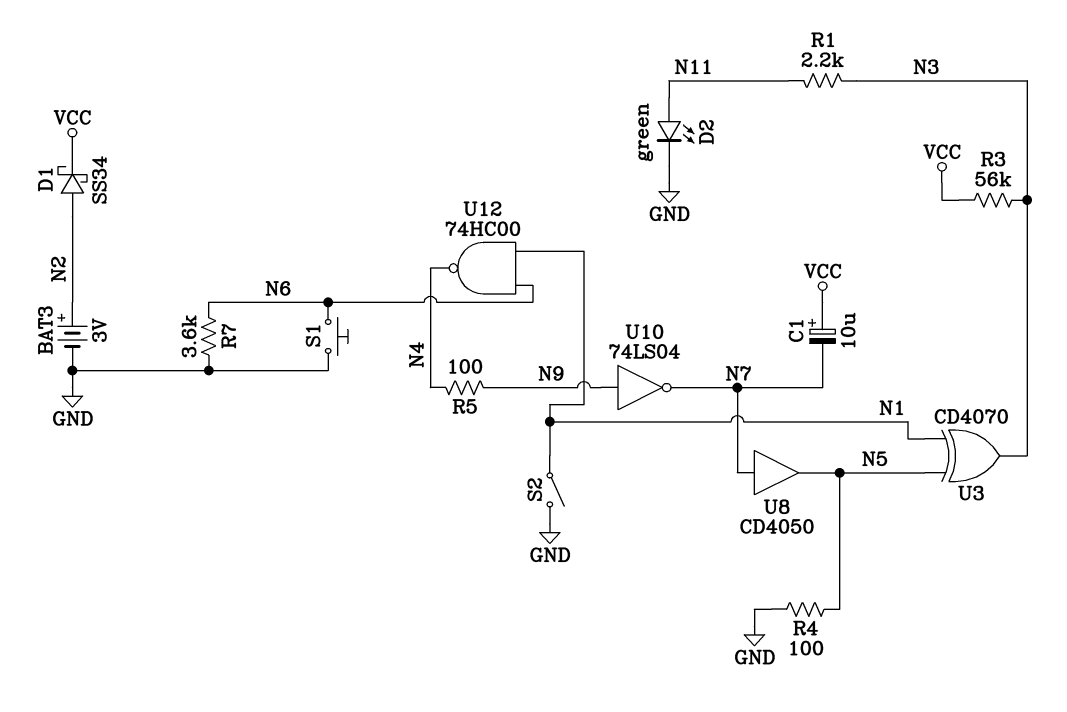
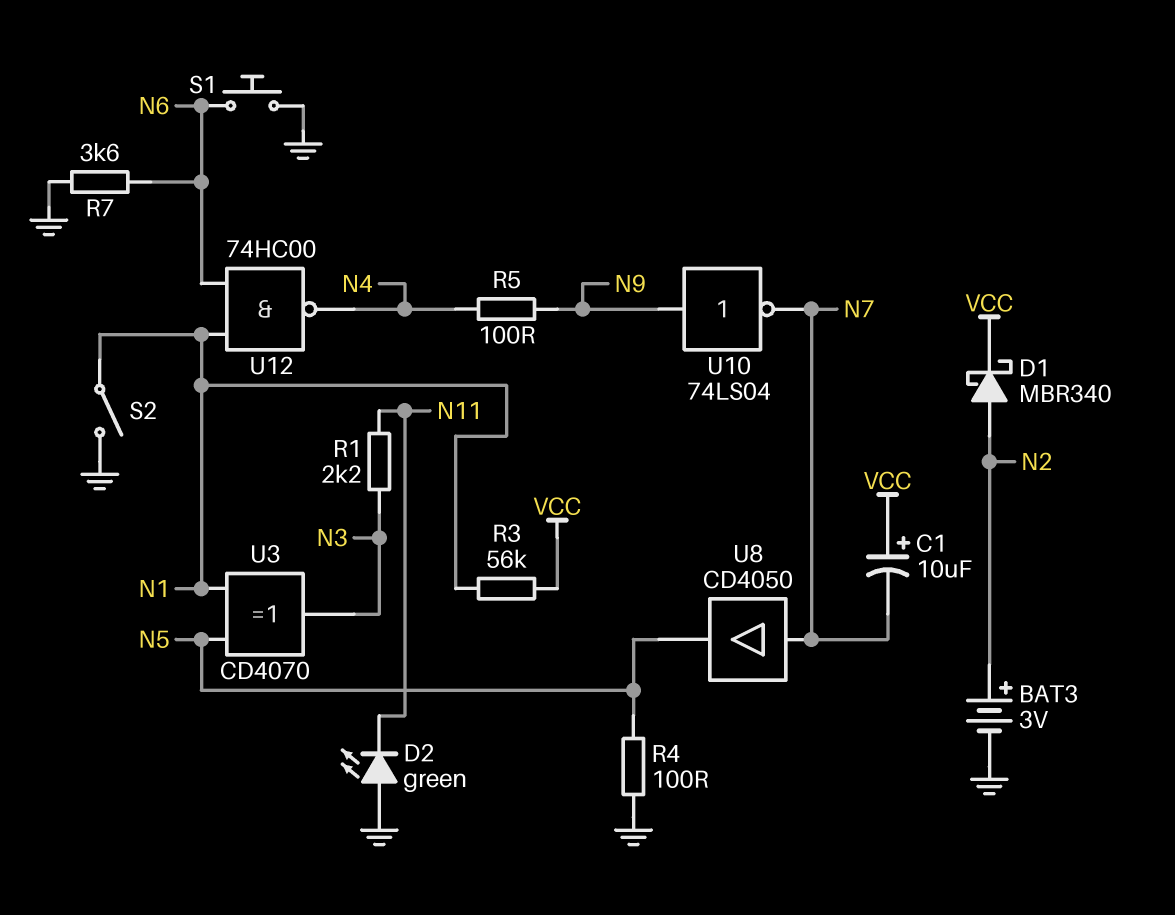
D1: schottky SS34 (A N2, K VCC) -> schottky MBR340 (A N2, K VCC)
D2: LED green (A N11, K GND) -> LED green (A GND, K N11)
R3: 56k (N3, VCC) -> 56k (N1, VCC)

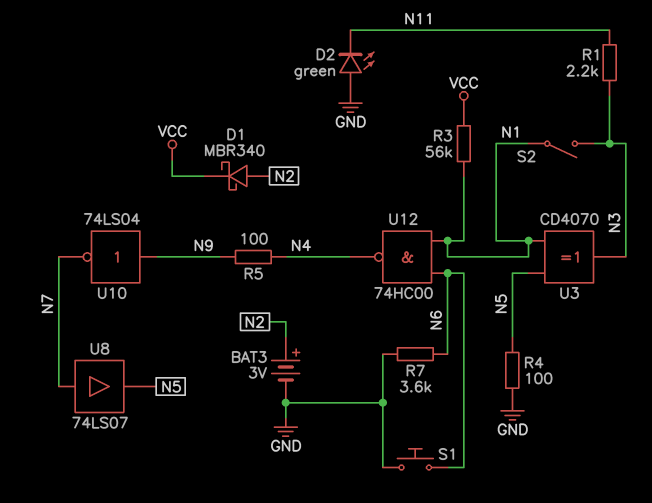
C1: 10uF (plus VCC, minus N7) -> none
S2: switch (GND, N1) -> switch (N1, N3)
U8: buffer CD4050 (in N7, out N5) -> buffer 74LS07 (in N7, out N5)

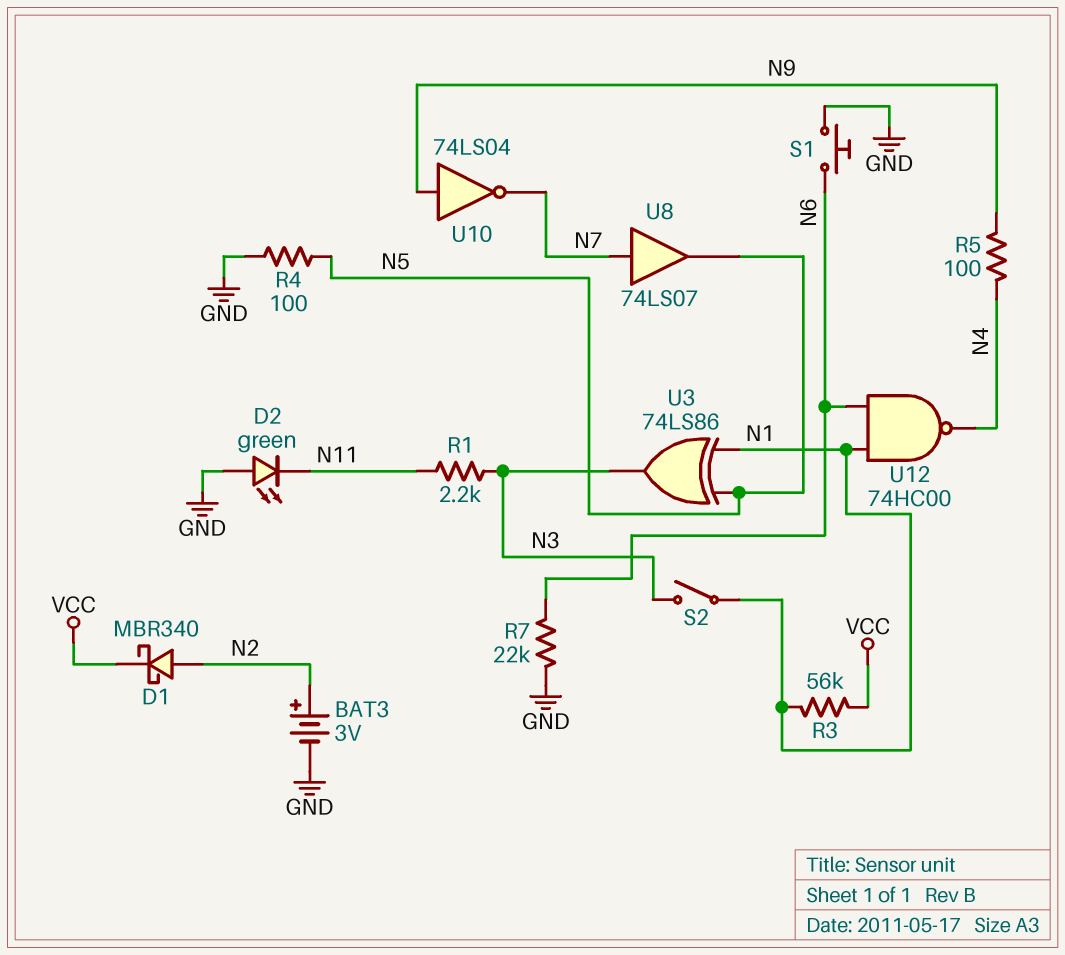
R7: 3.6k (GND, N6) -> 22k (GND, N6)
U3: XOR CD4070 (in N1, in N5, out N3) -> XOR 74LS86 (in N1, in N5, out N3)

